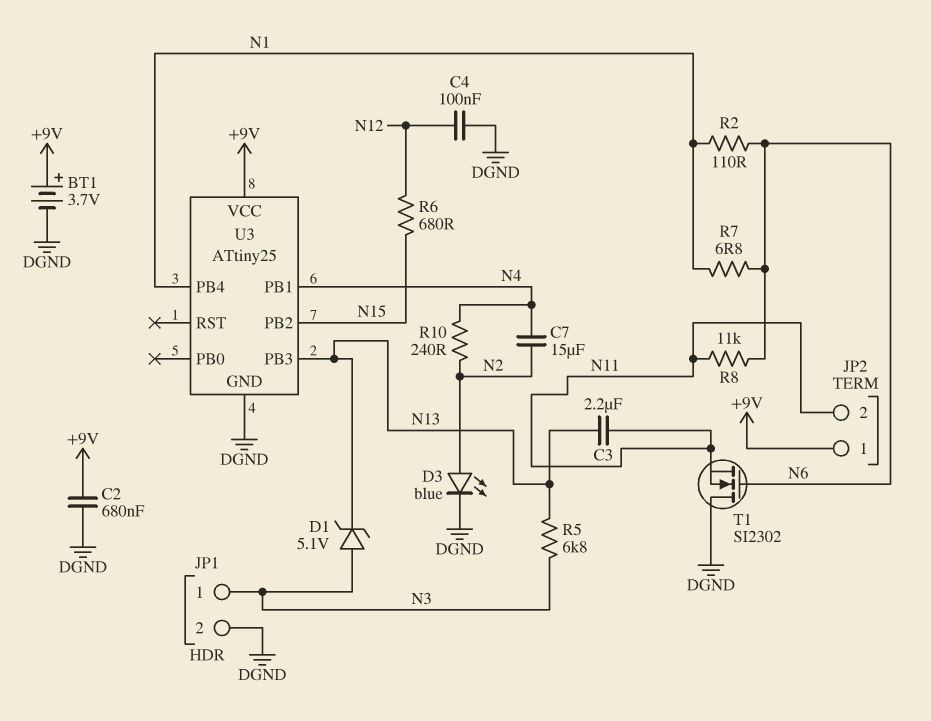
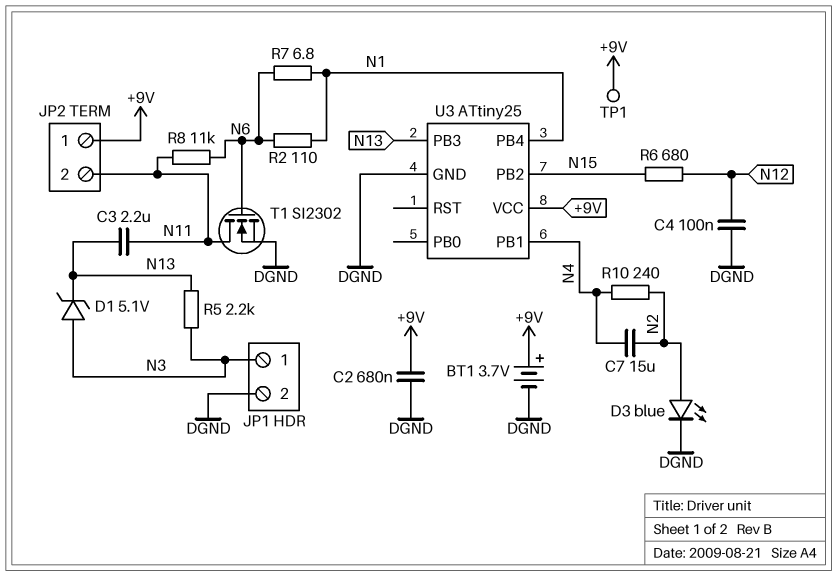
R5: 6.8k (N3, N13) -> 2.2k (N3, N13)
T1: NMOS SI2302 (G N6, D DGND, S N11) -> NMOS SI2302 (G N6, D N11, S DGND)
TP1: none -> test point (+9V)

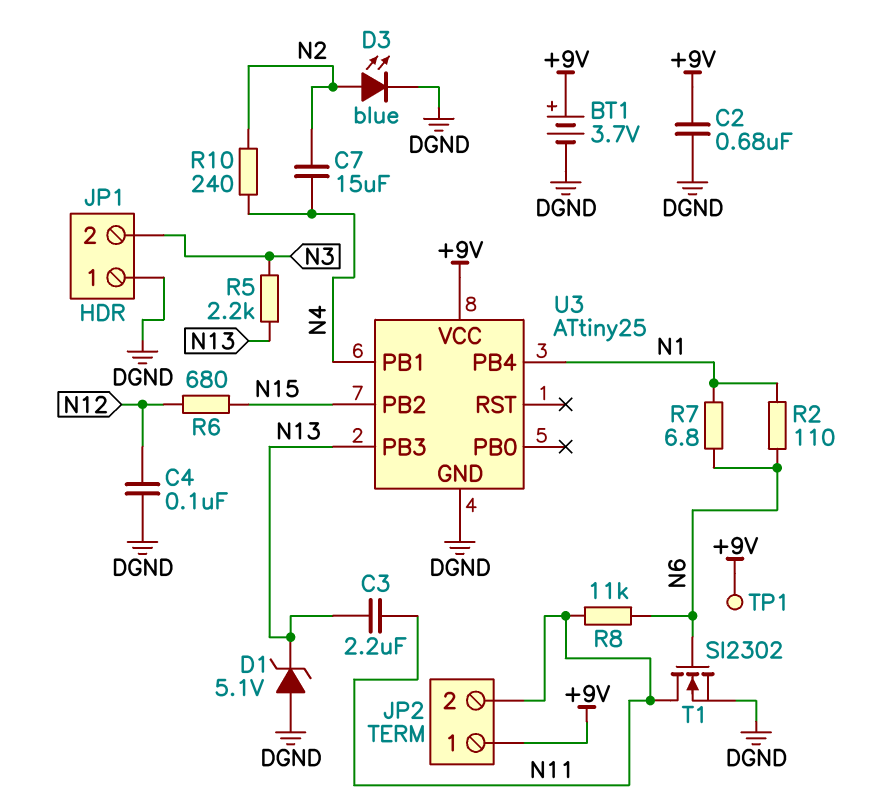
D1: zener 5.1V (A N3, K N13) -> zener 5.1V (A DGND, K N13)
JP1 pin 1: N3 -> DGND
JP1 pin 2: DGND -> N3

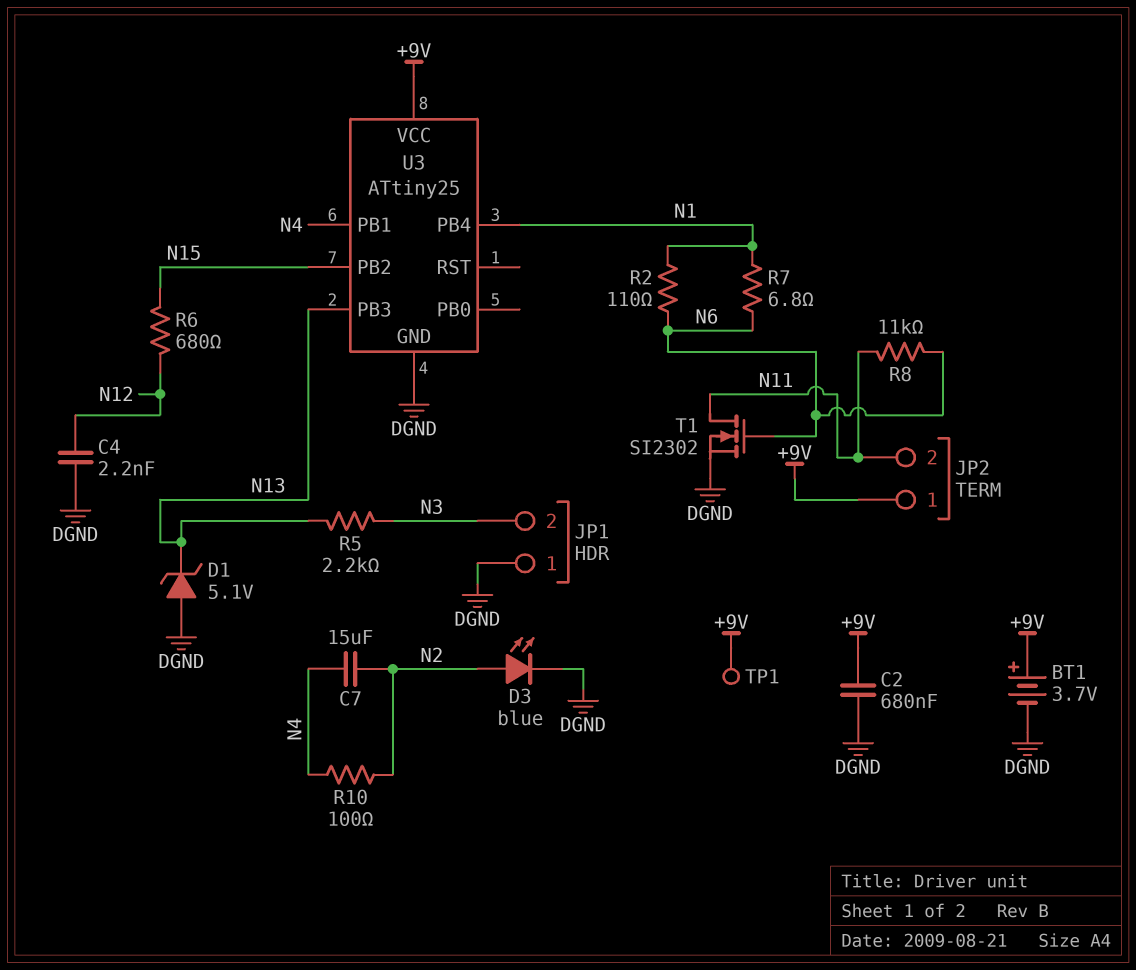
C3: 2.2uF (N11, N13) -> none
C4: 100nF (DGND, N12) -> 2.2nF (DGND, N12)
R10: 240 (N2, N4) -> 100 (N2, N4)

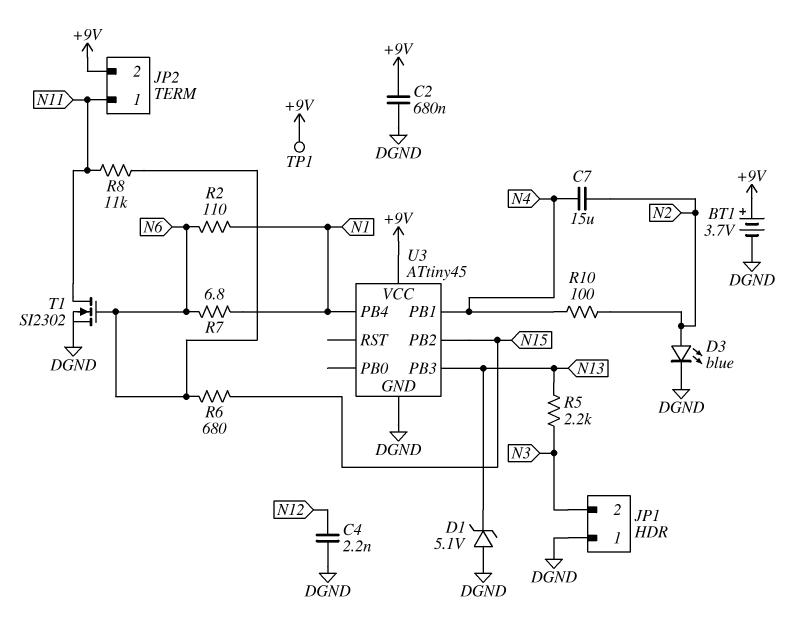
JP2 pin 1: +9V -> N11
JP2 pin 2: N11 -> +9V
R6: 680 (N12, N15) -> 680 (N6, N15)
U3: ATtiny25 -> ATtiny45

